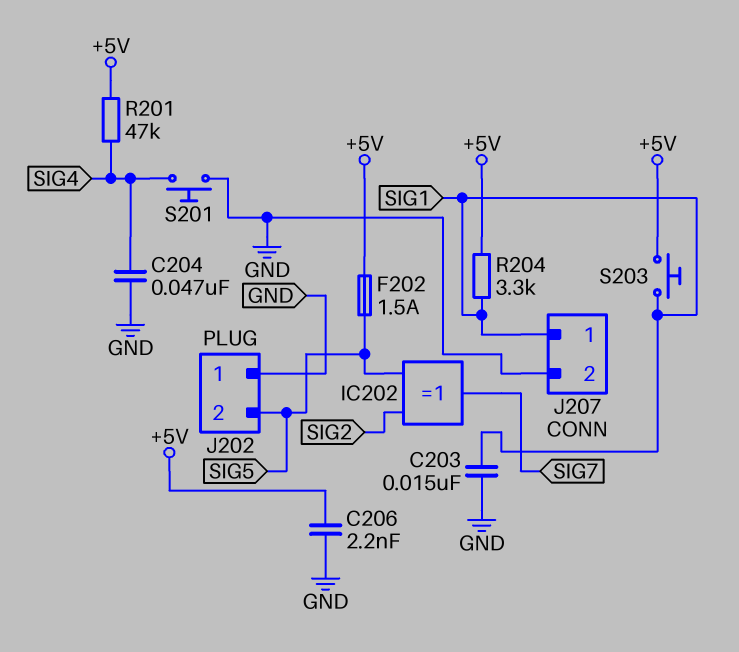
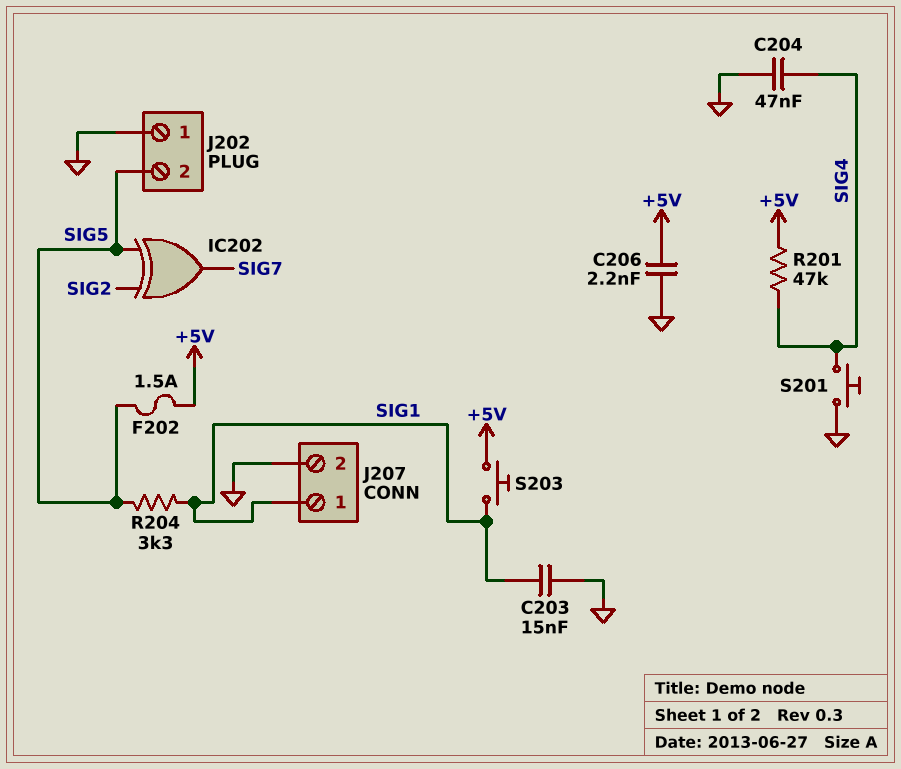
R204: 3.3k (+5V, SIG1) -> 3.3k (SIG1, SIG5)

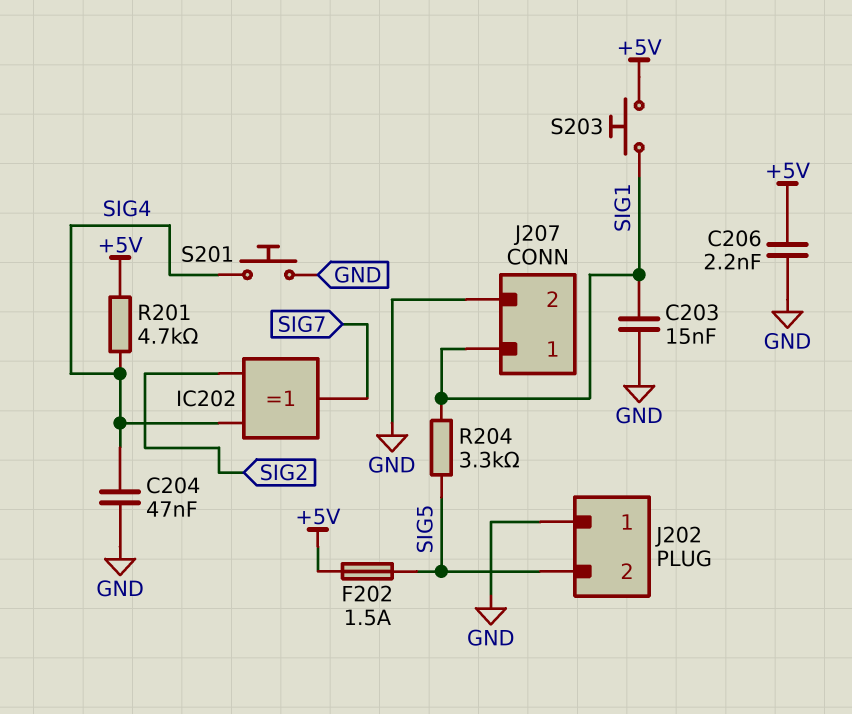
IC202: XOR (in SIG2, in SIG5, out SIG7) -> XOR (in SIG2, in SIG4, out SIG7)
R201: 47k (+5V, SIG4) -> 4.7k (+5V, SIG4)

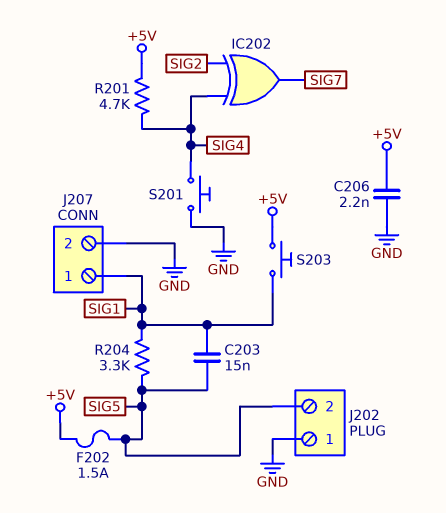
C203: 15nF (GND, SIG1) -> 15nF (SIG1, SIG5)
C204: 47nF (GND, SIG4) -> none

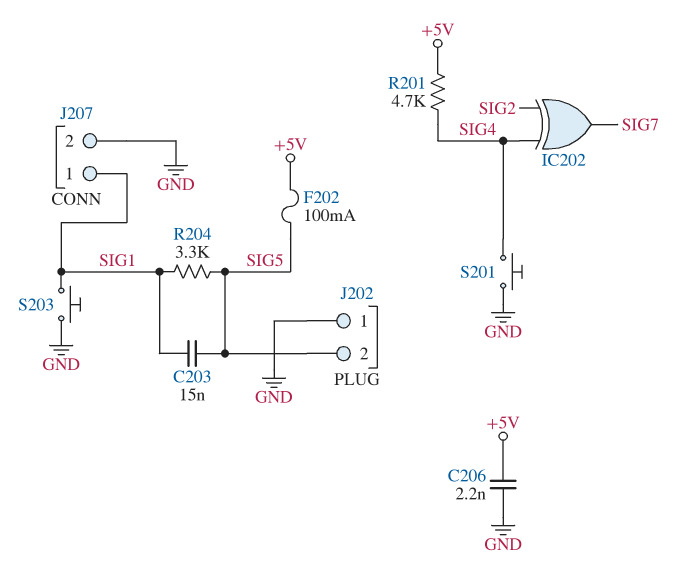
F202: 1.5A (+5V, SIG5) -> 100mA (+5V, SIG5)
S203: button (+5V, SIG1) -> button (GND, SIG1)

